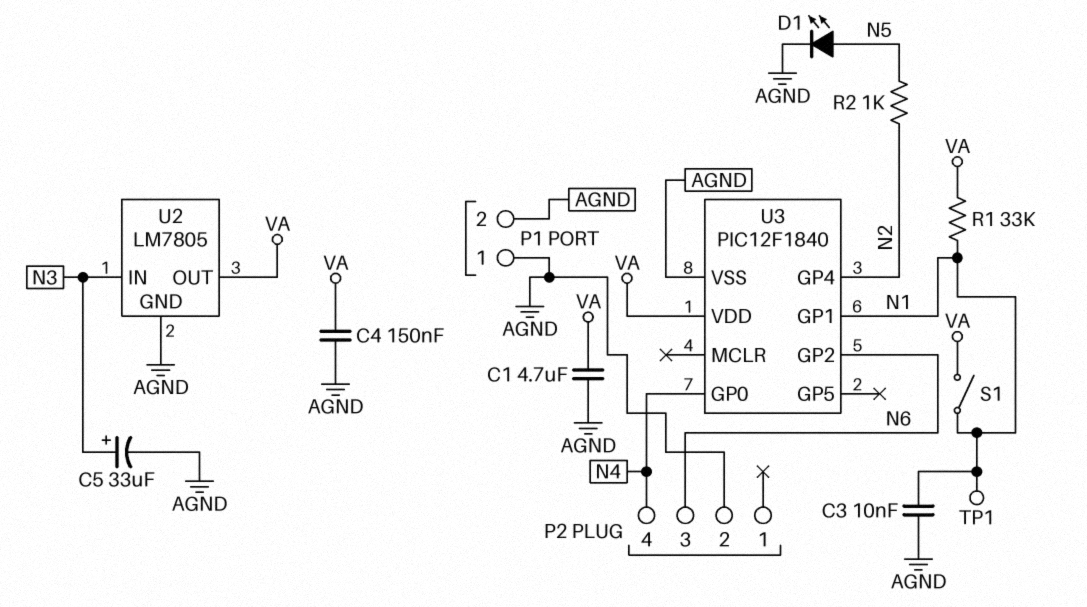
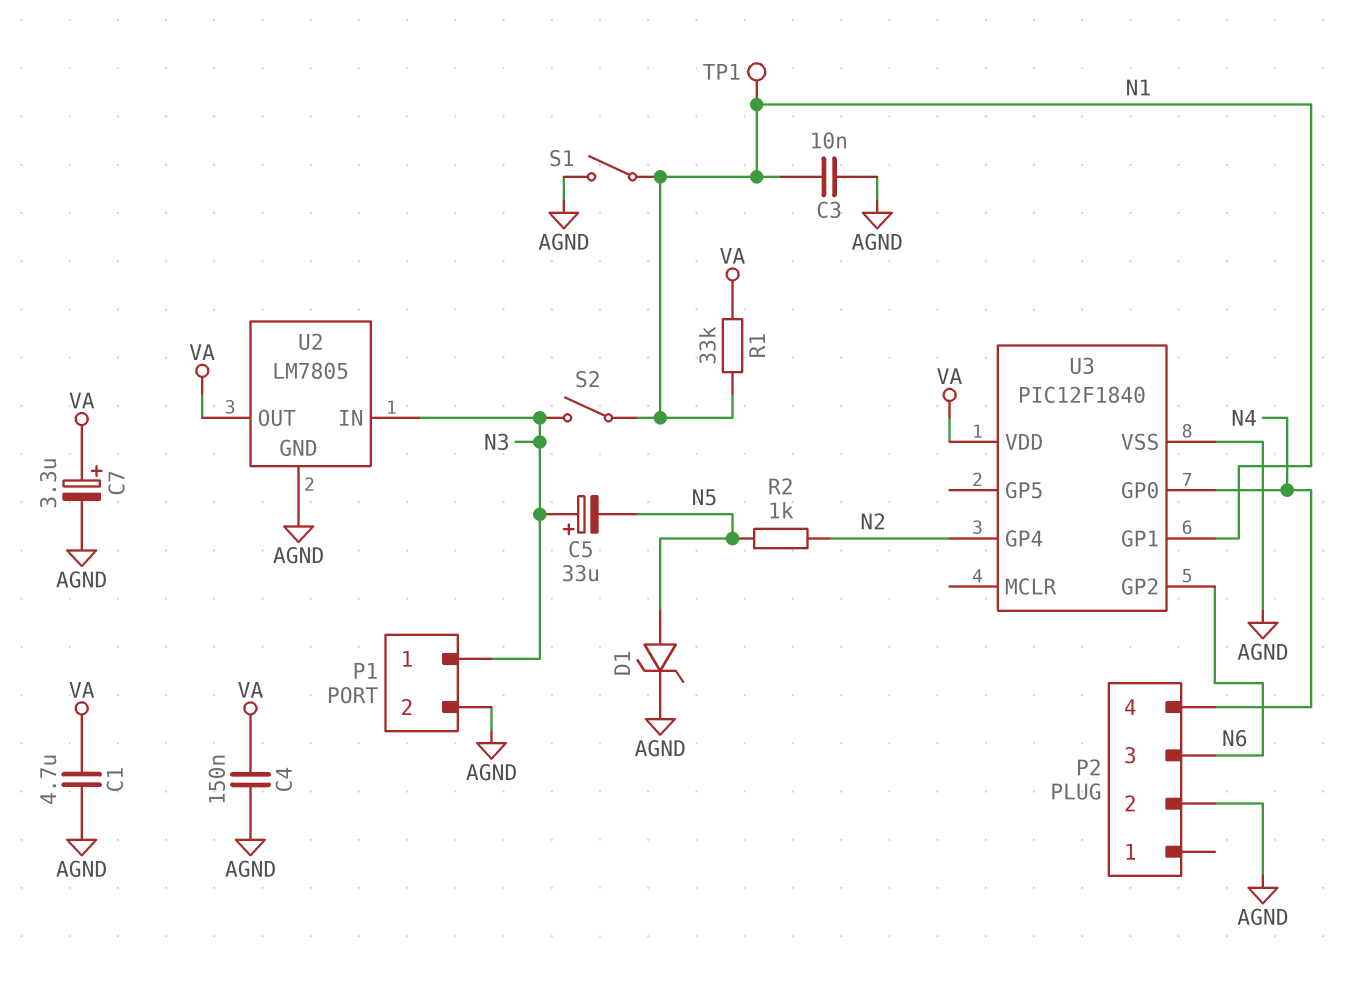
C5: 33uF (plus N3, minus AGND) -> 33uF (plus N3, minus N5)
C7: none -> 3.3uF (plus VA, minus AGND)
D1: LED (A N5, K AGND) -> zener (A N5, K AGND)
P1 pin 1: AGND -> N3
S1: switch (N1, VA) -> switch (AGND, N1)
S2: none -> switch (N1, N3)

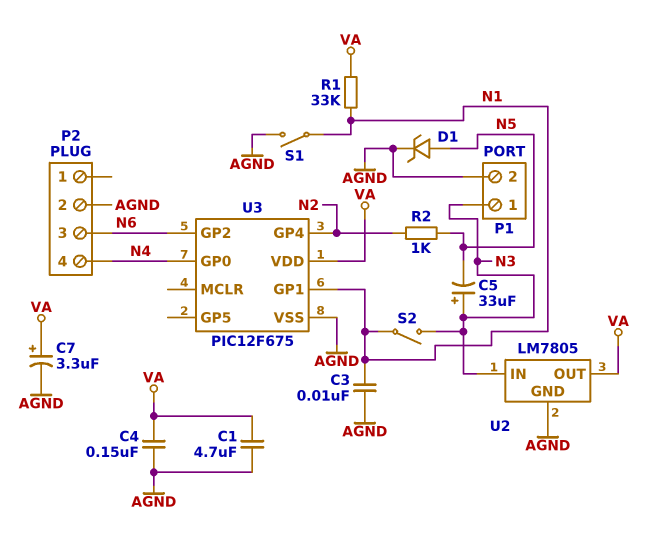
TP1: test point (N1) -> none
U3: PIC12F1840 -> PIC12F675

